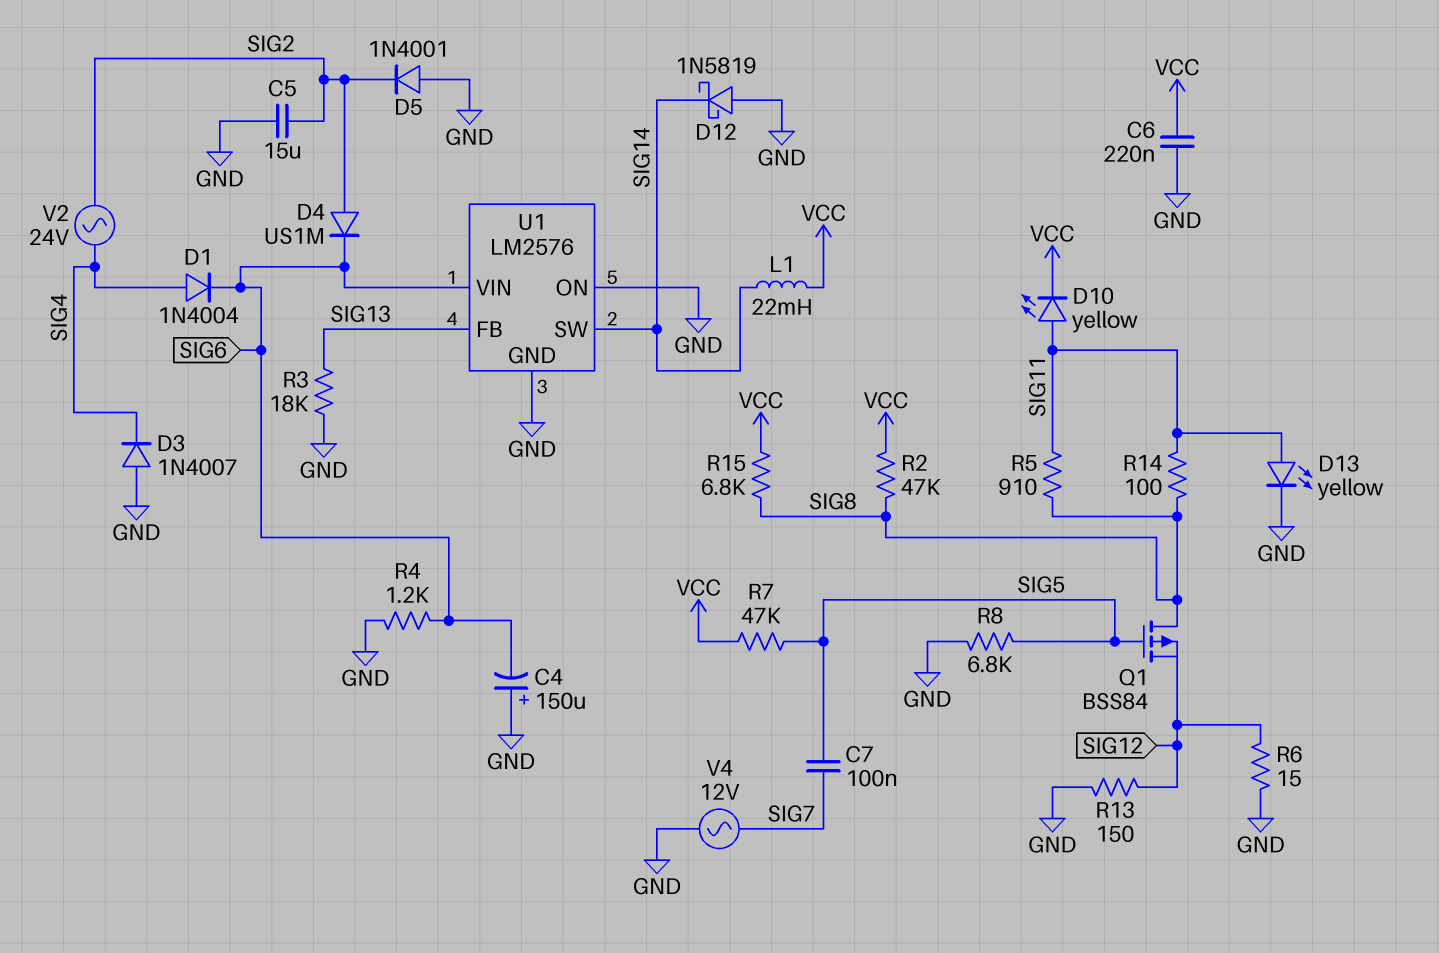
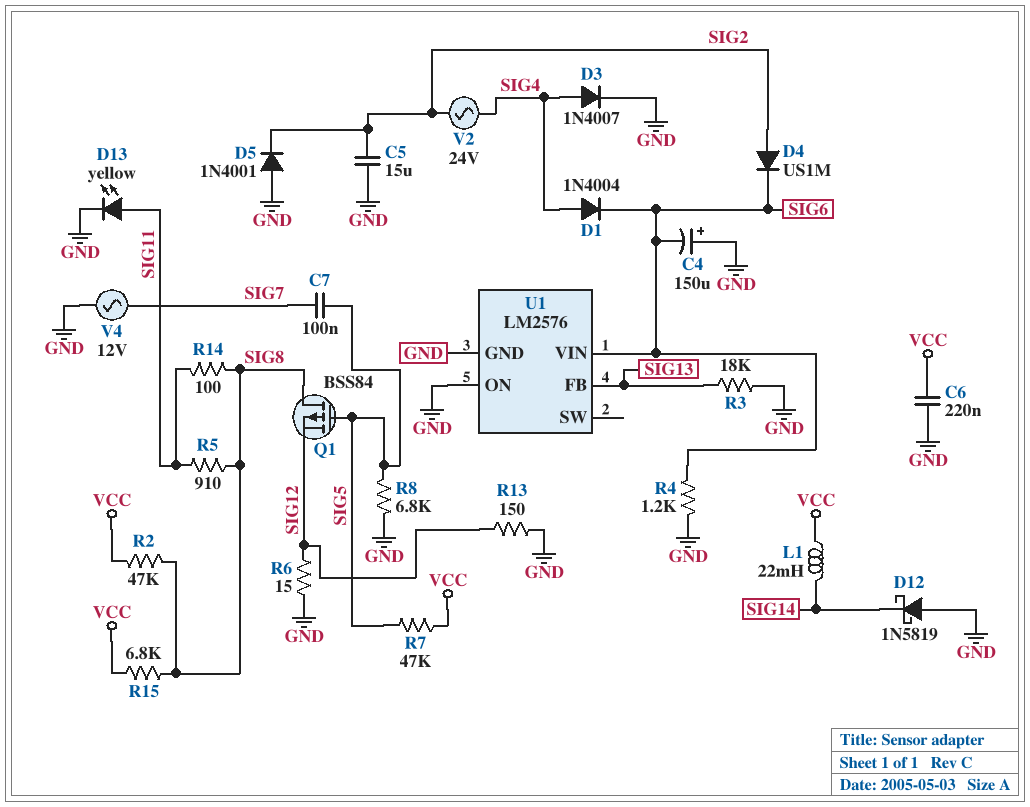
D3: diode 1N4007 (A GND, K SIG4) -> diode 1N4007 (A SIG4, K GND)
D10: LED yellow (A SIG11, K VCC) -> none
U1 pin SW: SIG14 -> none

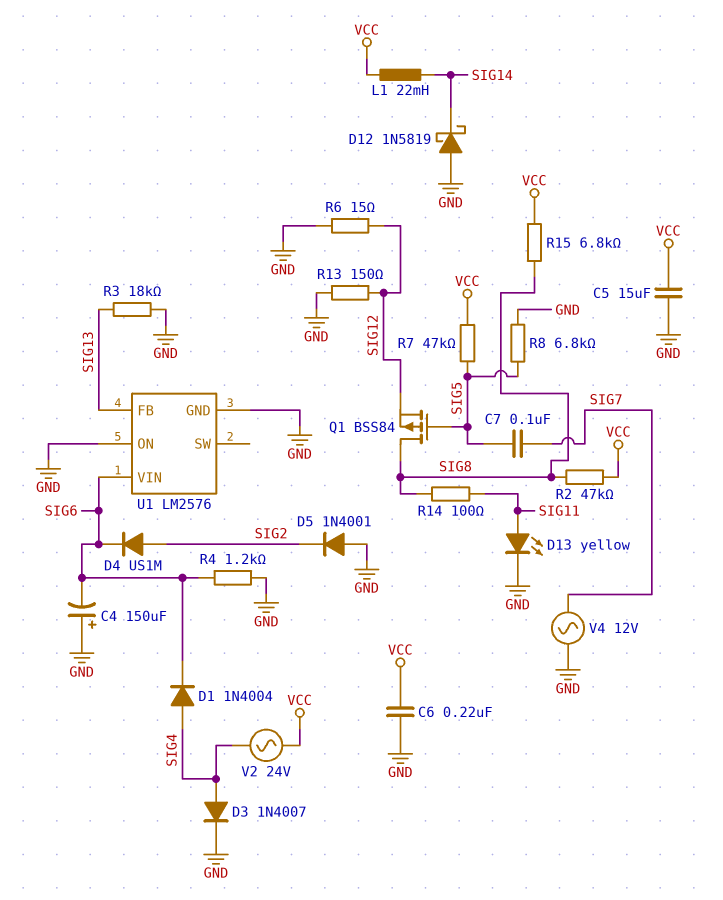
C5: 15uF (GND, SIG2) -> 15uF (GND, VCC)
R5: 910 (SIG8, SIG11) -> none
V2: AC 24V (SIG2, SIG4) -> AC 24V (SIG4, VCC)

